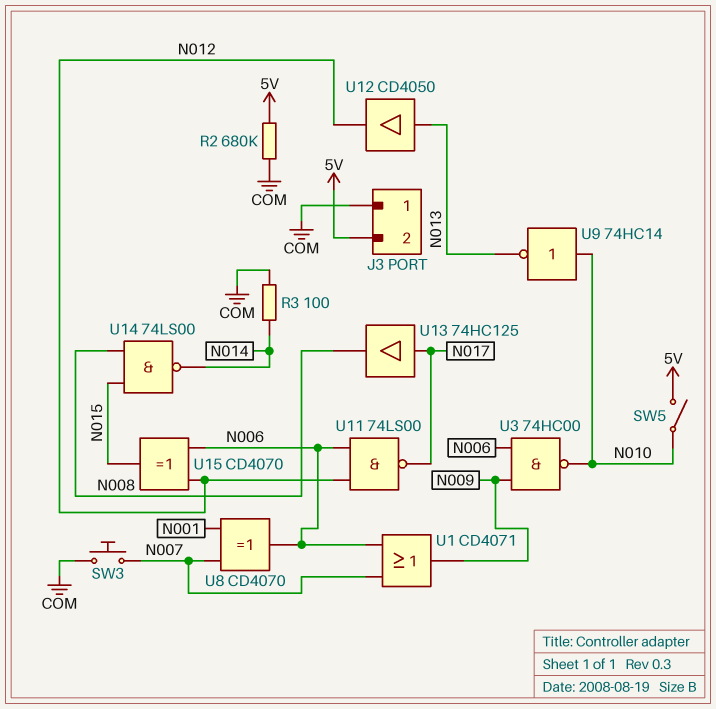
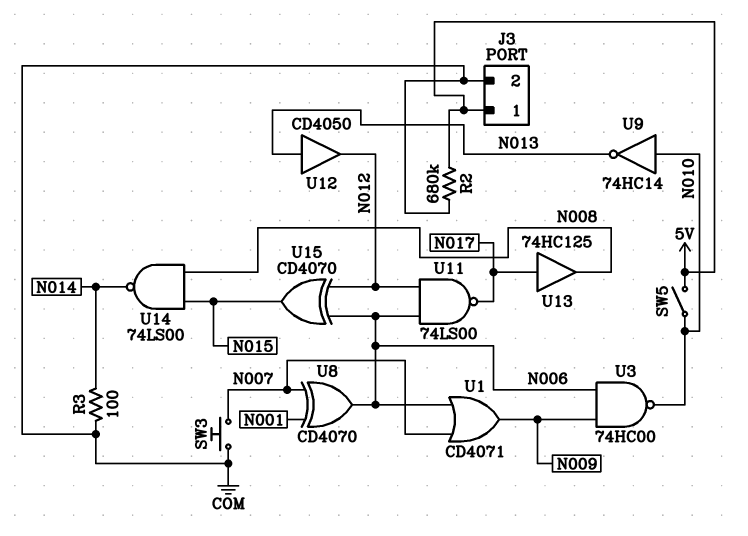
J3 pin 1: COM -> 5V
J3 pin 2: 5V -> COM

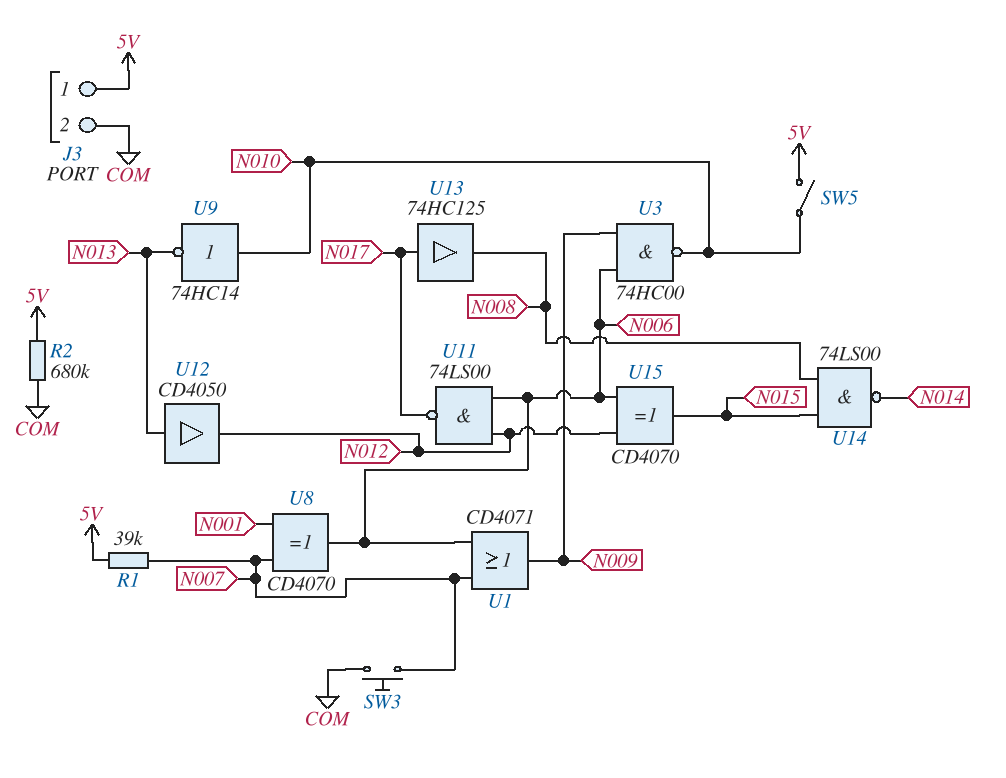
R1: none -> 39k (5V, N007)
R3: 100 (COM, N014) -> none

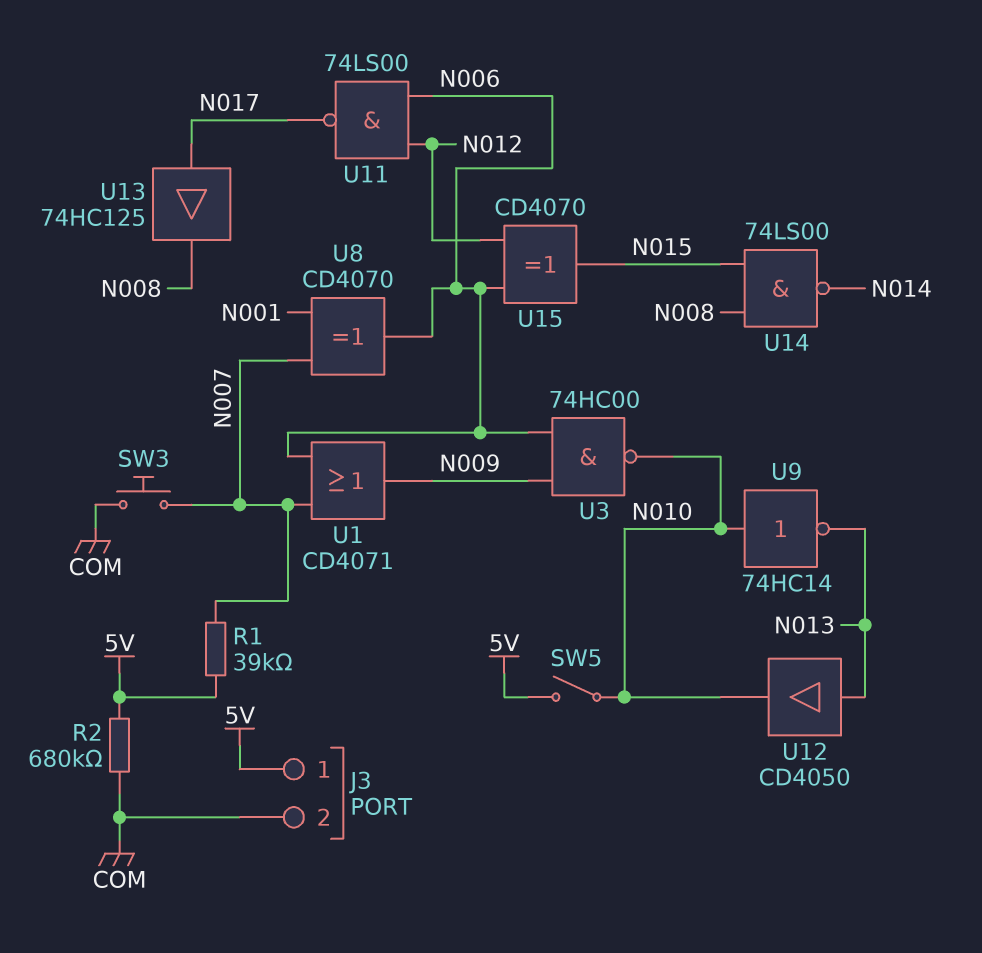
U12: buffer CD4050 (in N013, out N012) -> buffer CD4050 (in N013, out N010)

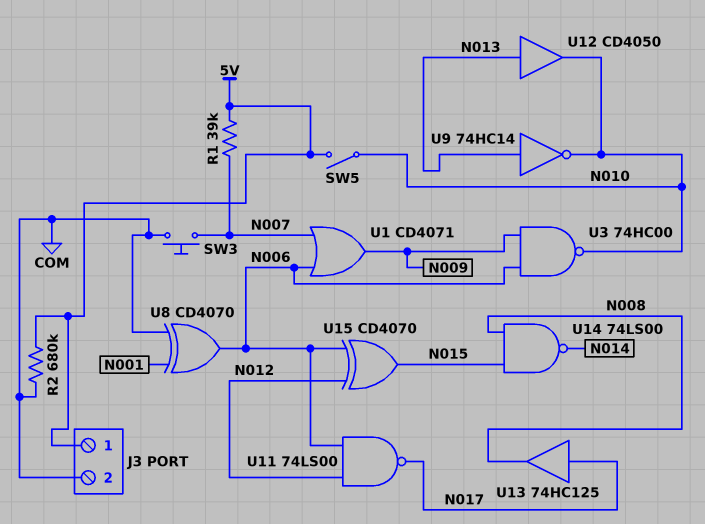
U8: XOR CD4070 (in N001, in N007, out N006) -> XOR CD4070 (in COM, in N001, out N006)
U9: NOT 74HC14 (in N010, out N013) -> NOT 74HC14 (in N013, out N010)

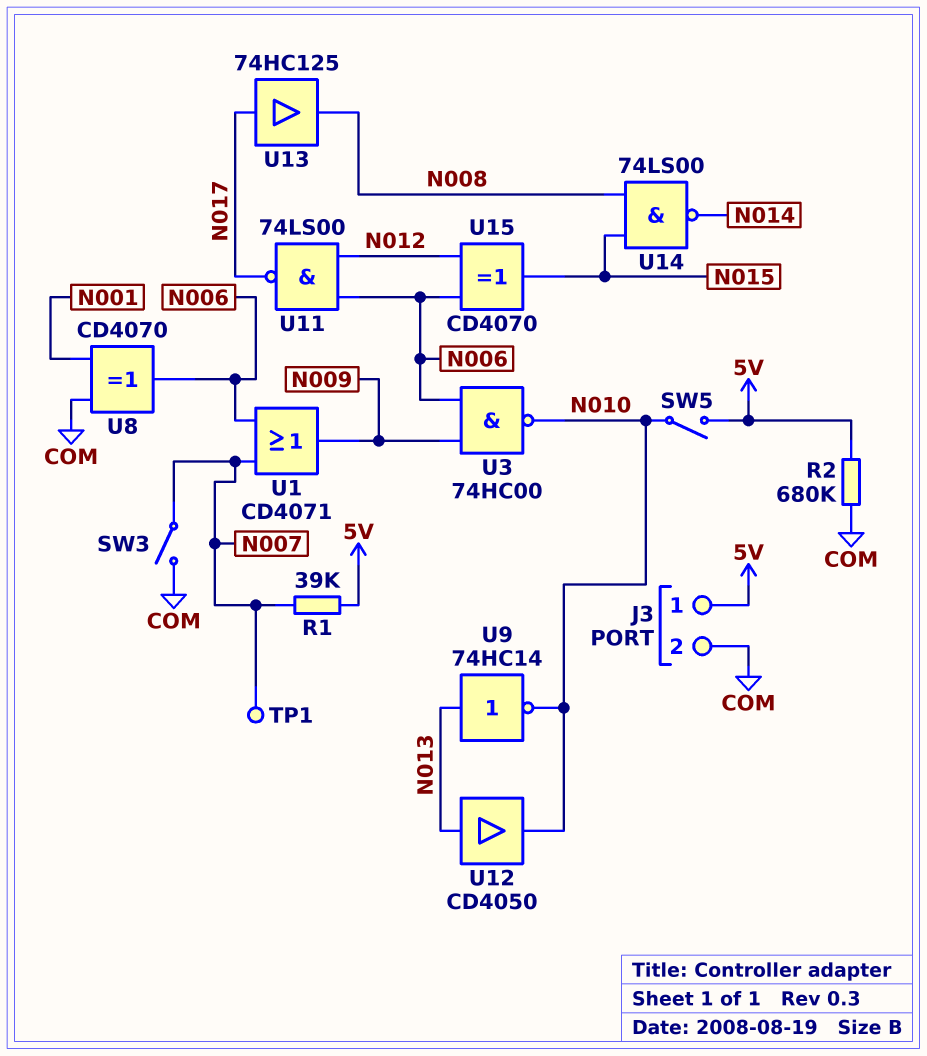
SW3: button (COM, N007) -> switch (COM, N007)
TP1: none -> test point (N007)

